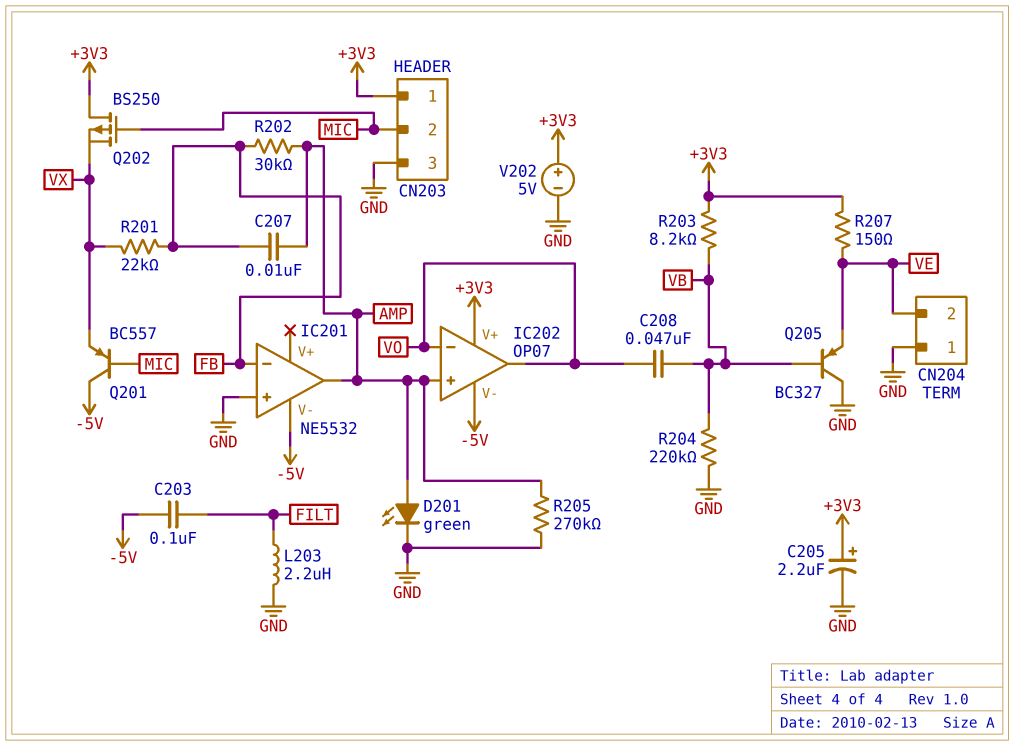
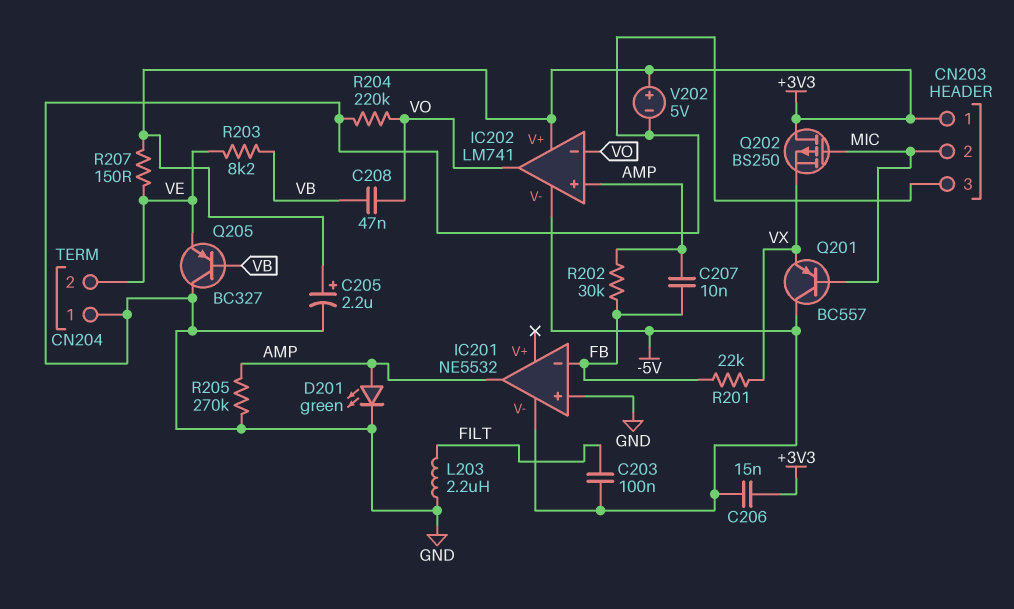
C206: none -> 15nF (+3V3, -5V)
IC202: OP07 -> LM741
R203: 8.2k (+3V3, VB) -> 8.2k (VB, VE)
R204: 220k (GND, VB) -> 220k (GND, VO)

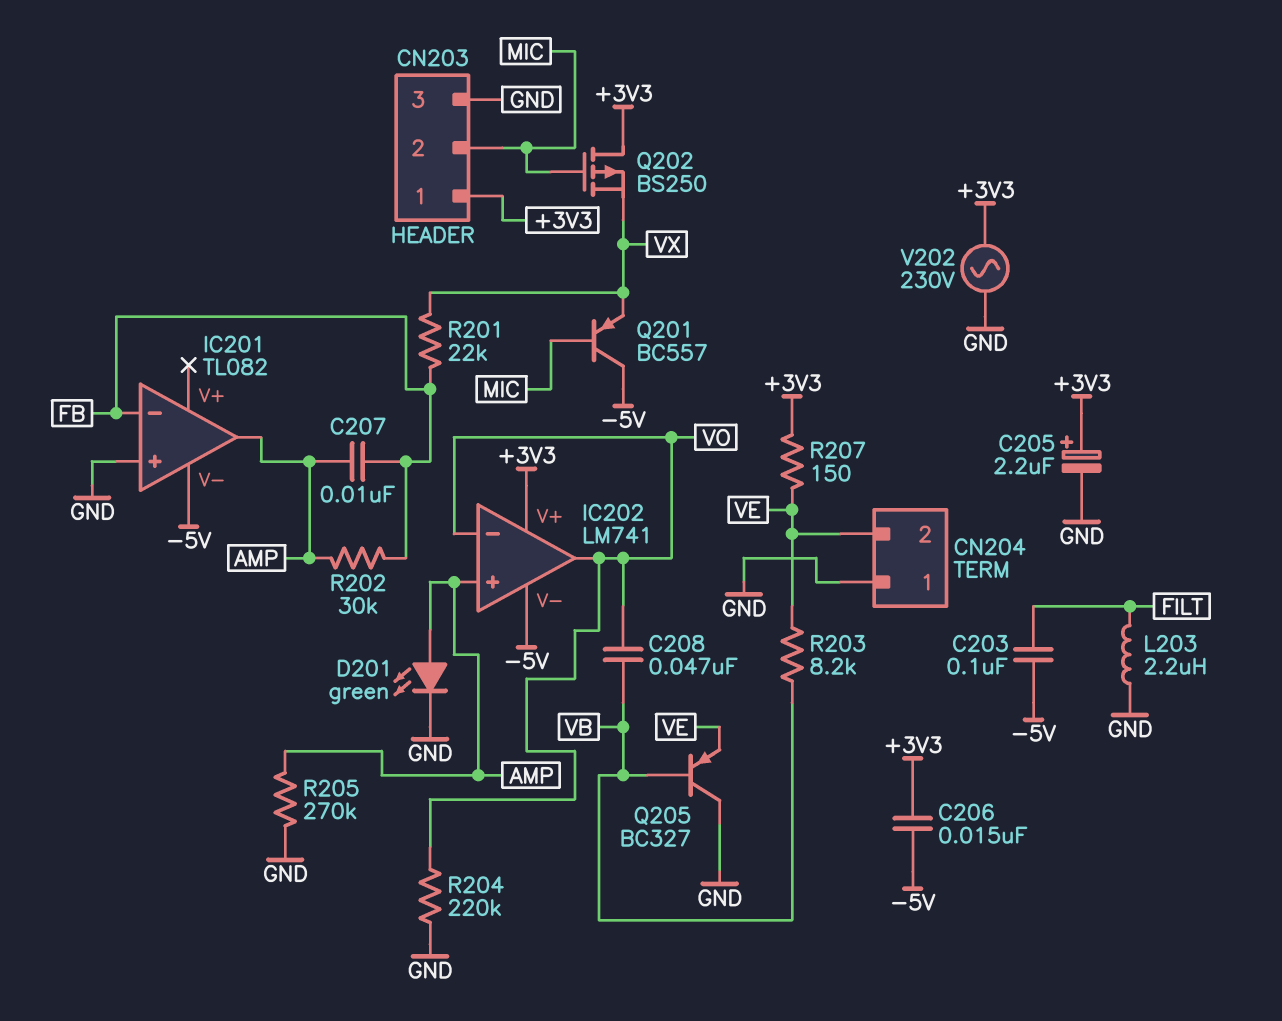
IC201: NE5532 -> TL082
V202: 5V (plus +3V3, minus GND) -> AC 230V (+3V3, GND)

